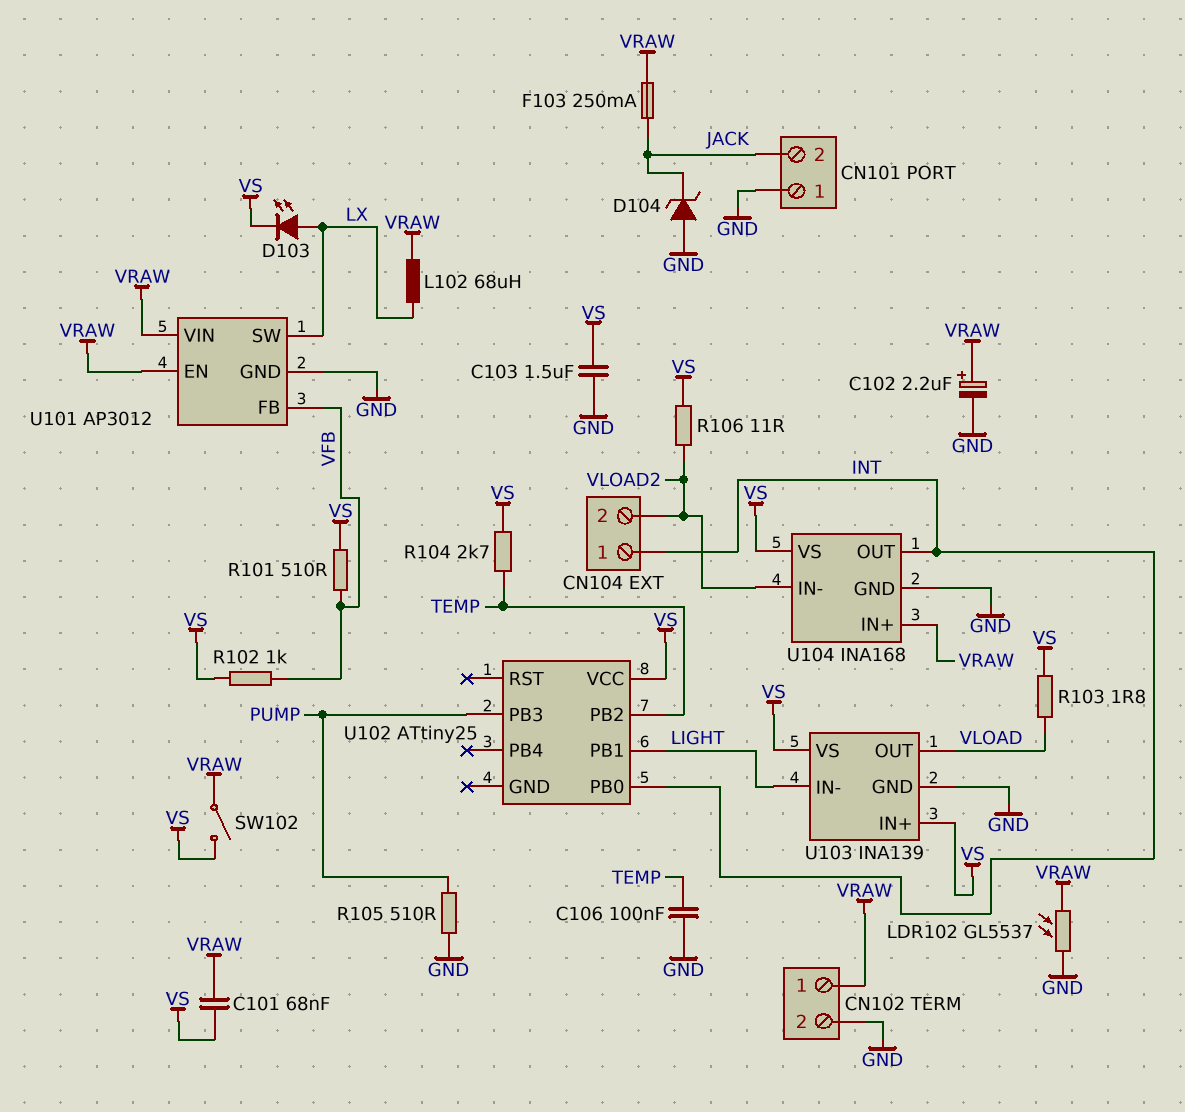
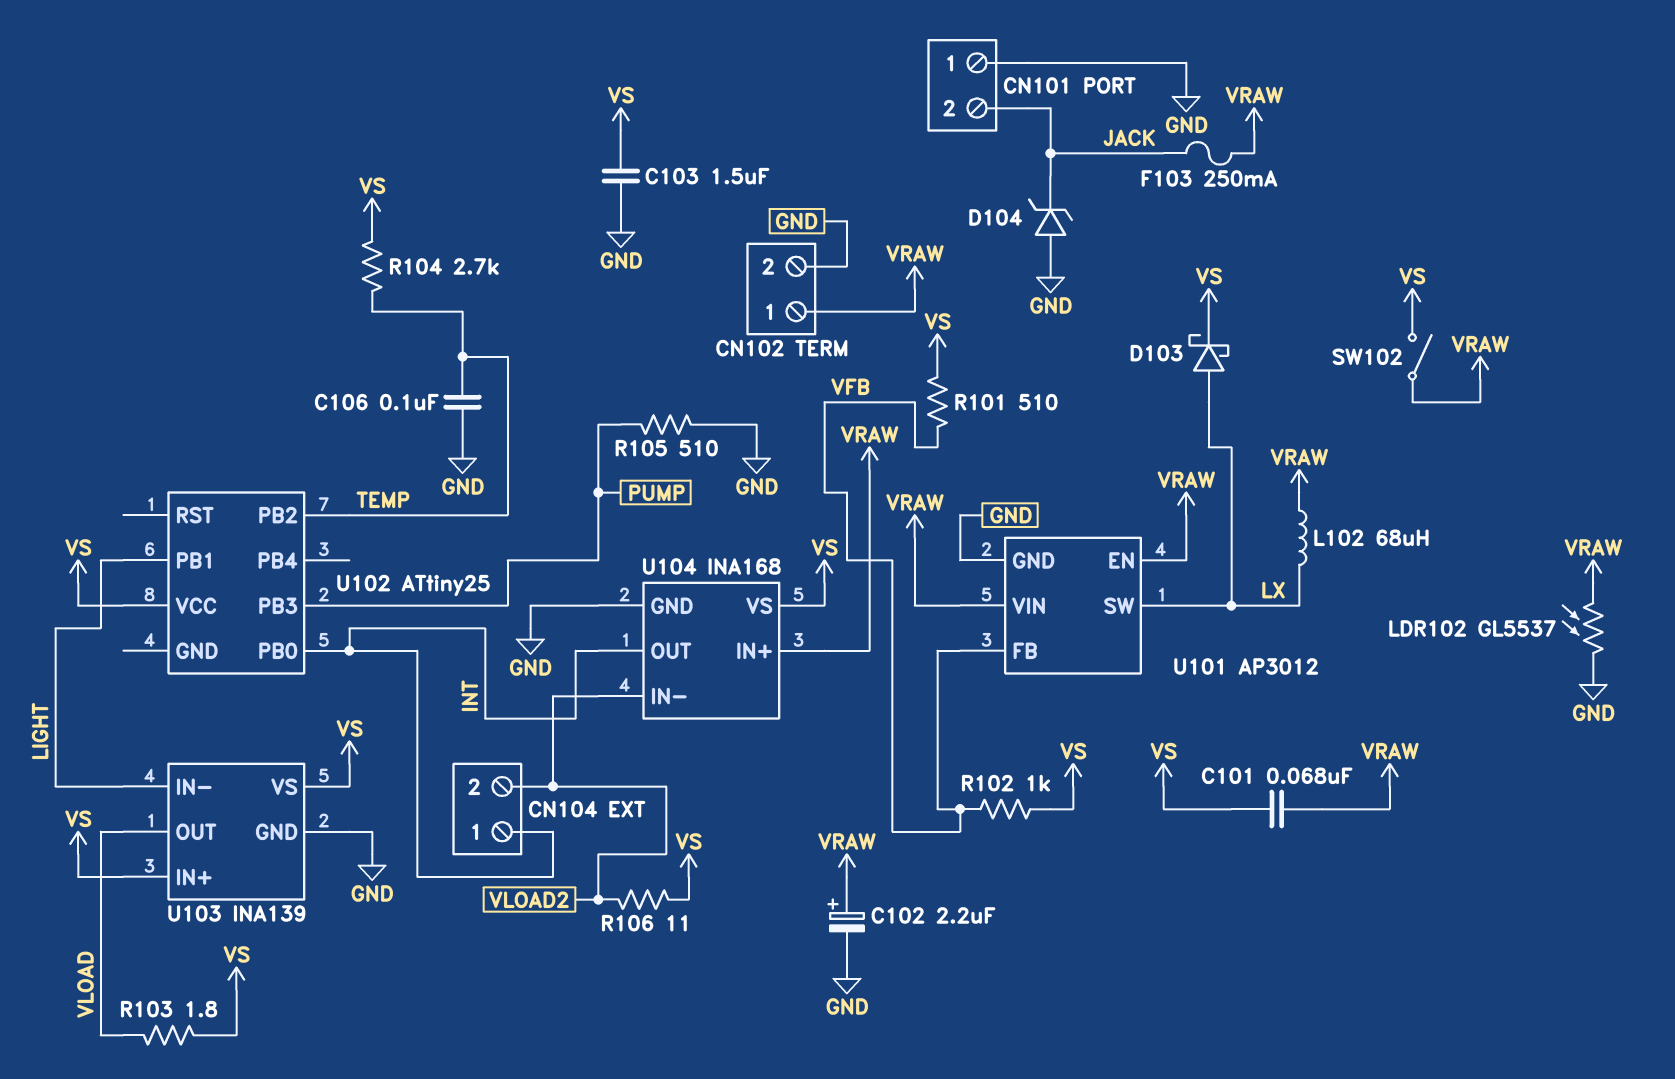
D103: LED (A LX, K VS) -> schottky (A LX, K VS)

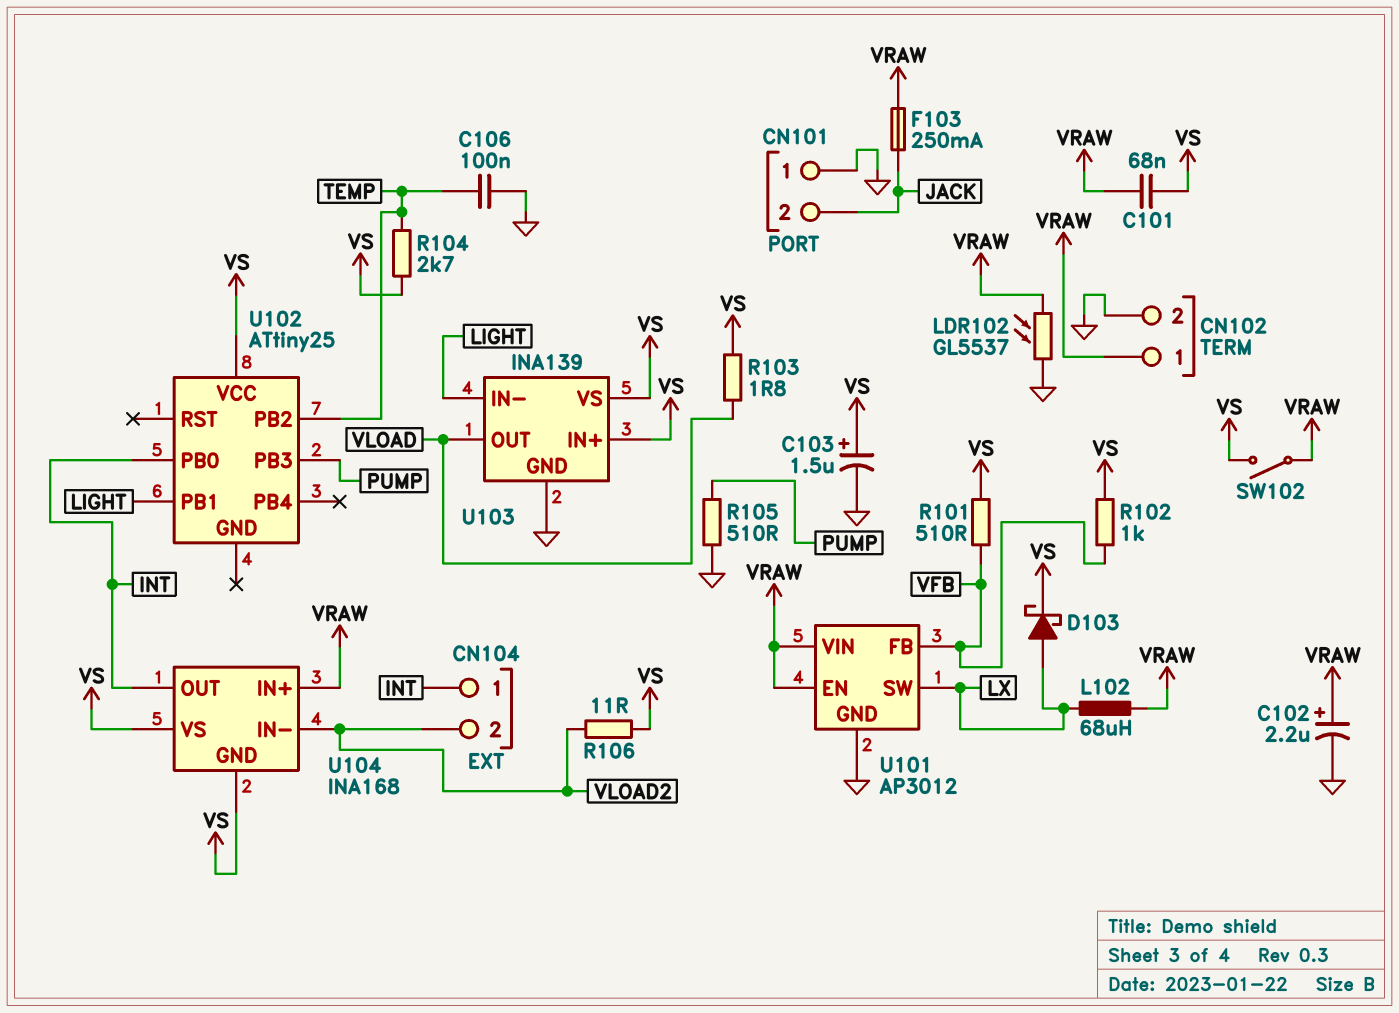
C103: 1.5uF (GND, VS) -> 1.5uF (plus VS, minus GND)
D104: zener (A GND, K JACK) -> none
U104 pin GND: GND -> VS

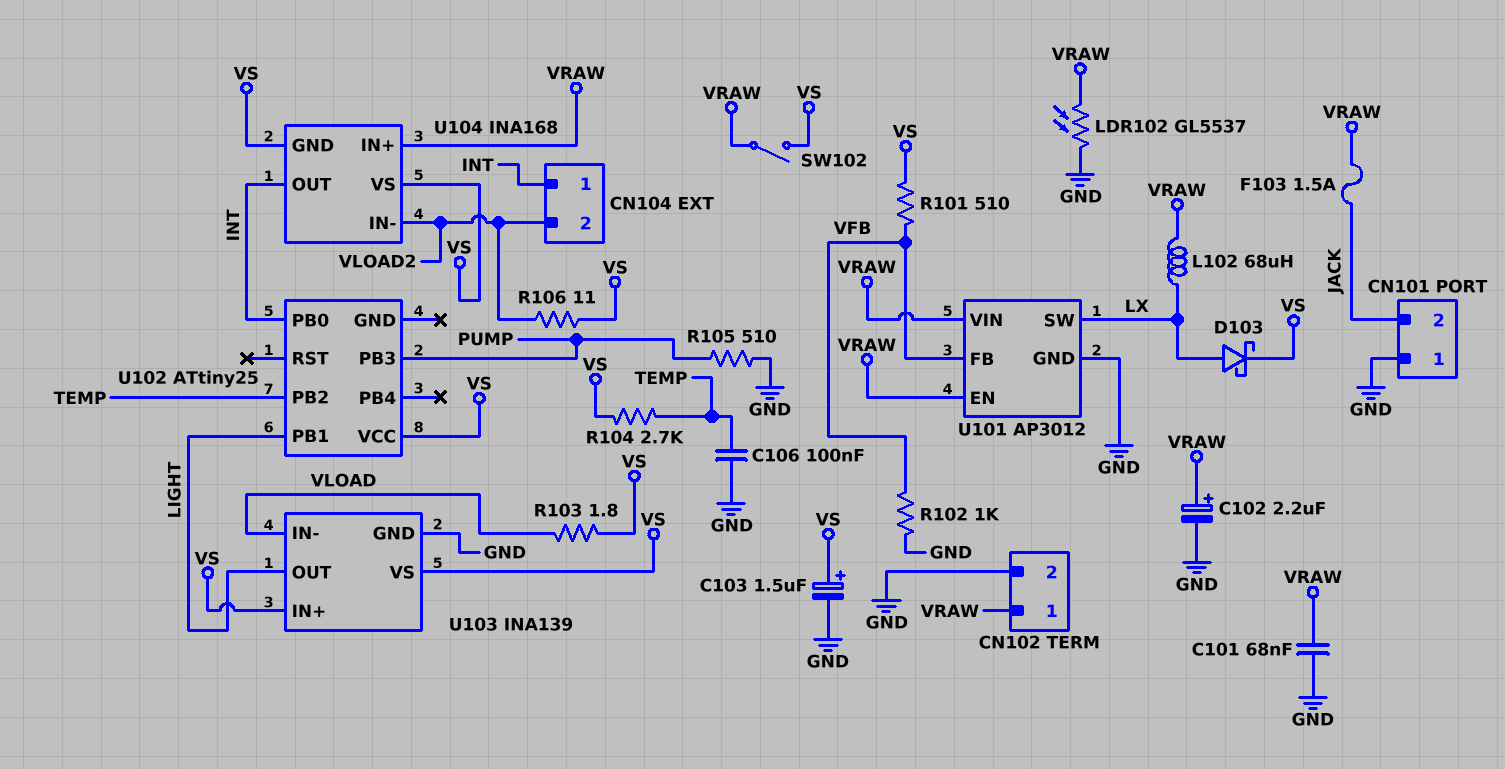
C101: 68nF (VRAW, VS) -> 68nF (GND, VRAW)
F103: 250mA (JACK, VRAW) -> 1.5A (JACK, VRAW)
R102: 1k (VFB, VS) -> 1k (GND, VFB)
U103 pin IN-: LIGHT -> VLOAD
U103 pin OUT: VLOAD -> LIGHT

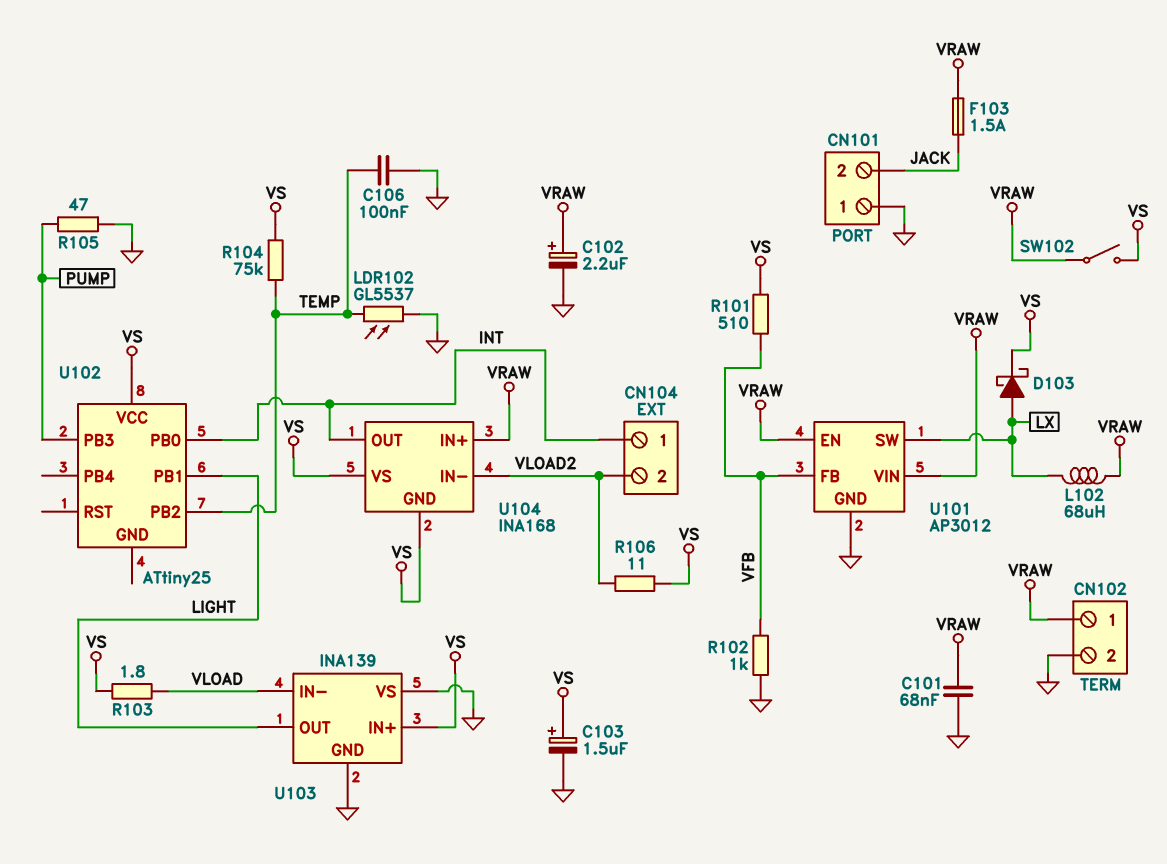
LDR102: GL5537 (GND, VRAW) -> GL5537 (GND, TEMP)
R104: 2.7k (TEMP, VS) -> 75k (TEMP, VS)
R105: 510 (GND, PUMP) -> 47 (GND, PUMP)
U103 pin VS: VS -> GND

